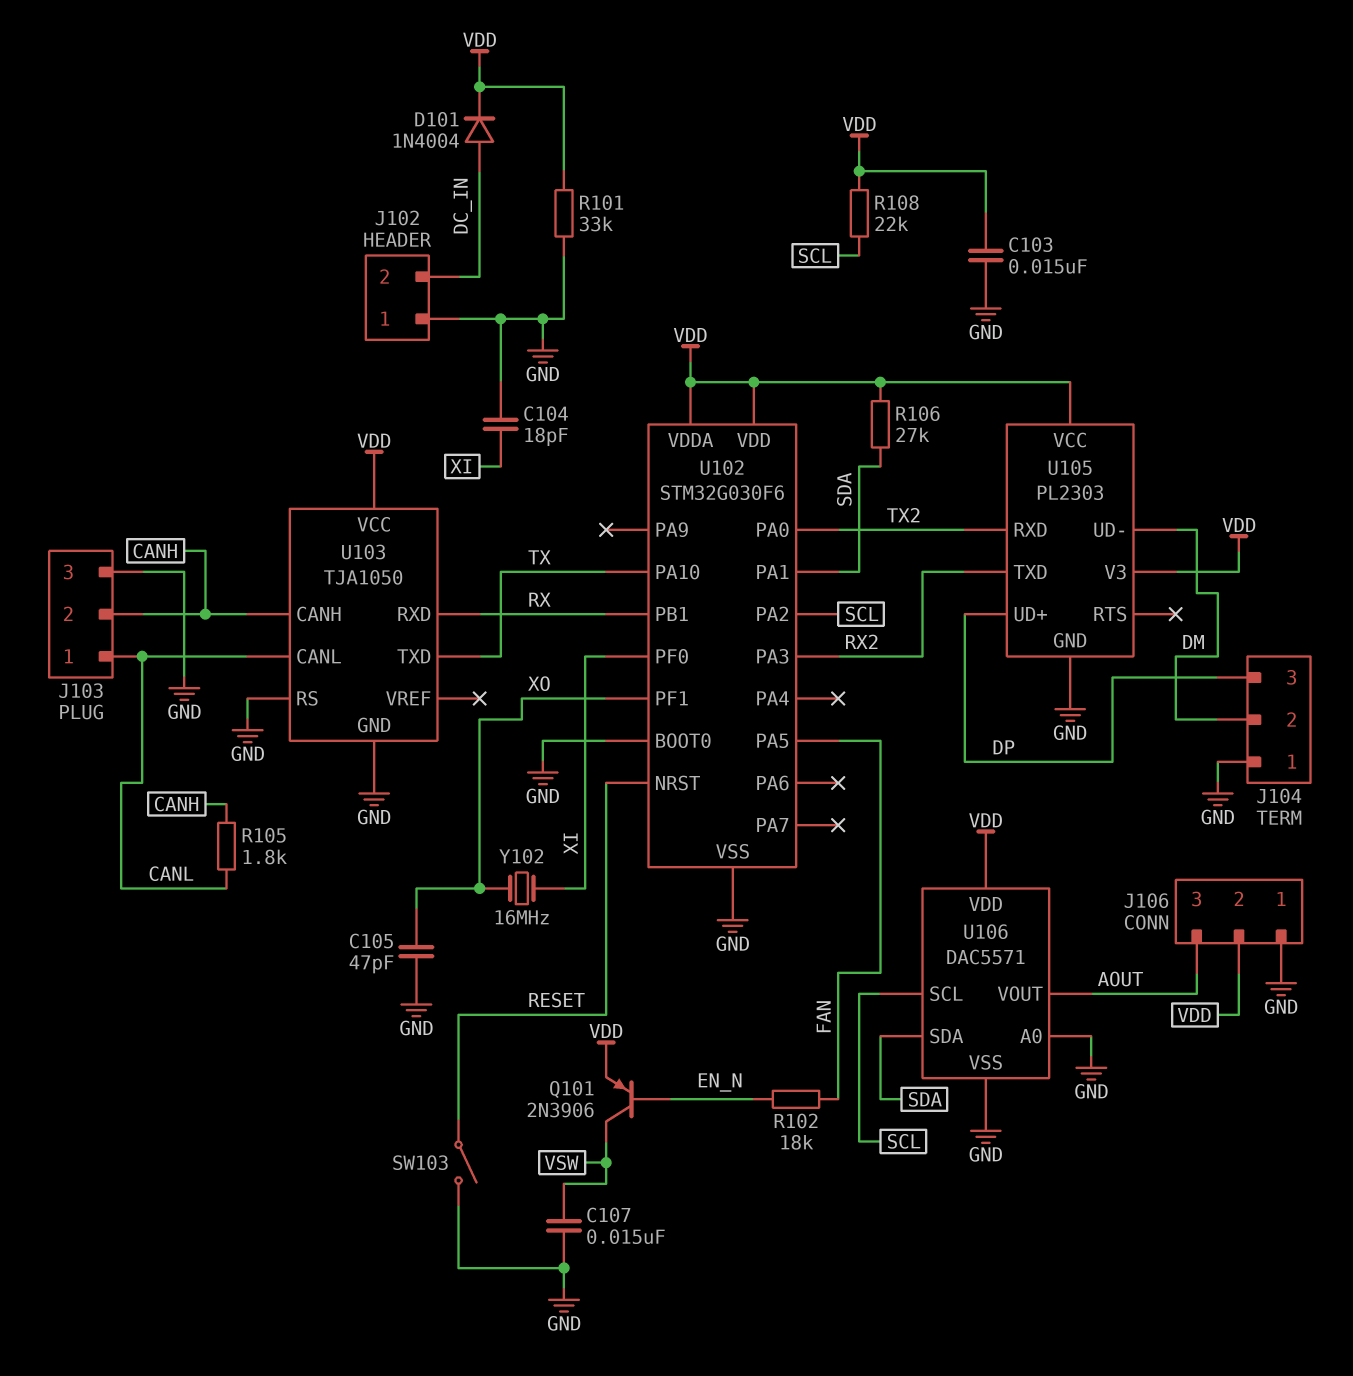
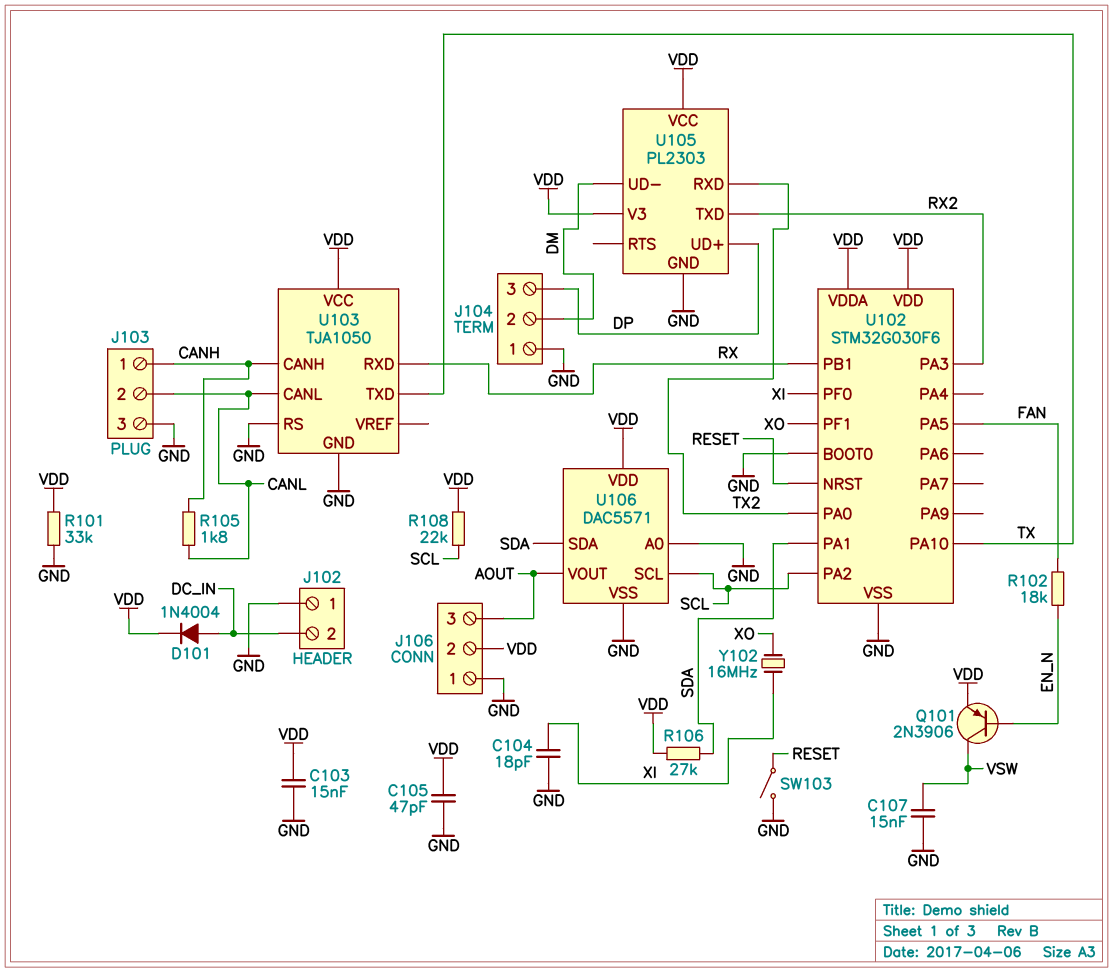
C105: 47pF (GND, XO) -> 47pF (GND, VDD)
J103 pin 1: CANL -> CANH
J103 pin 2: CANH -> CANL

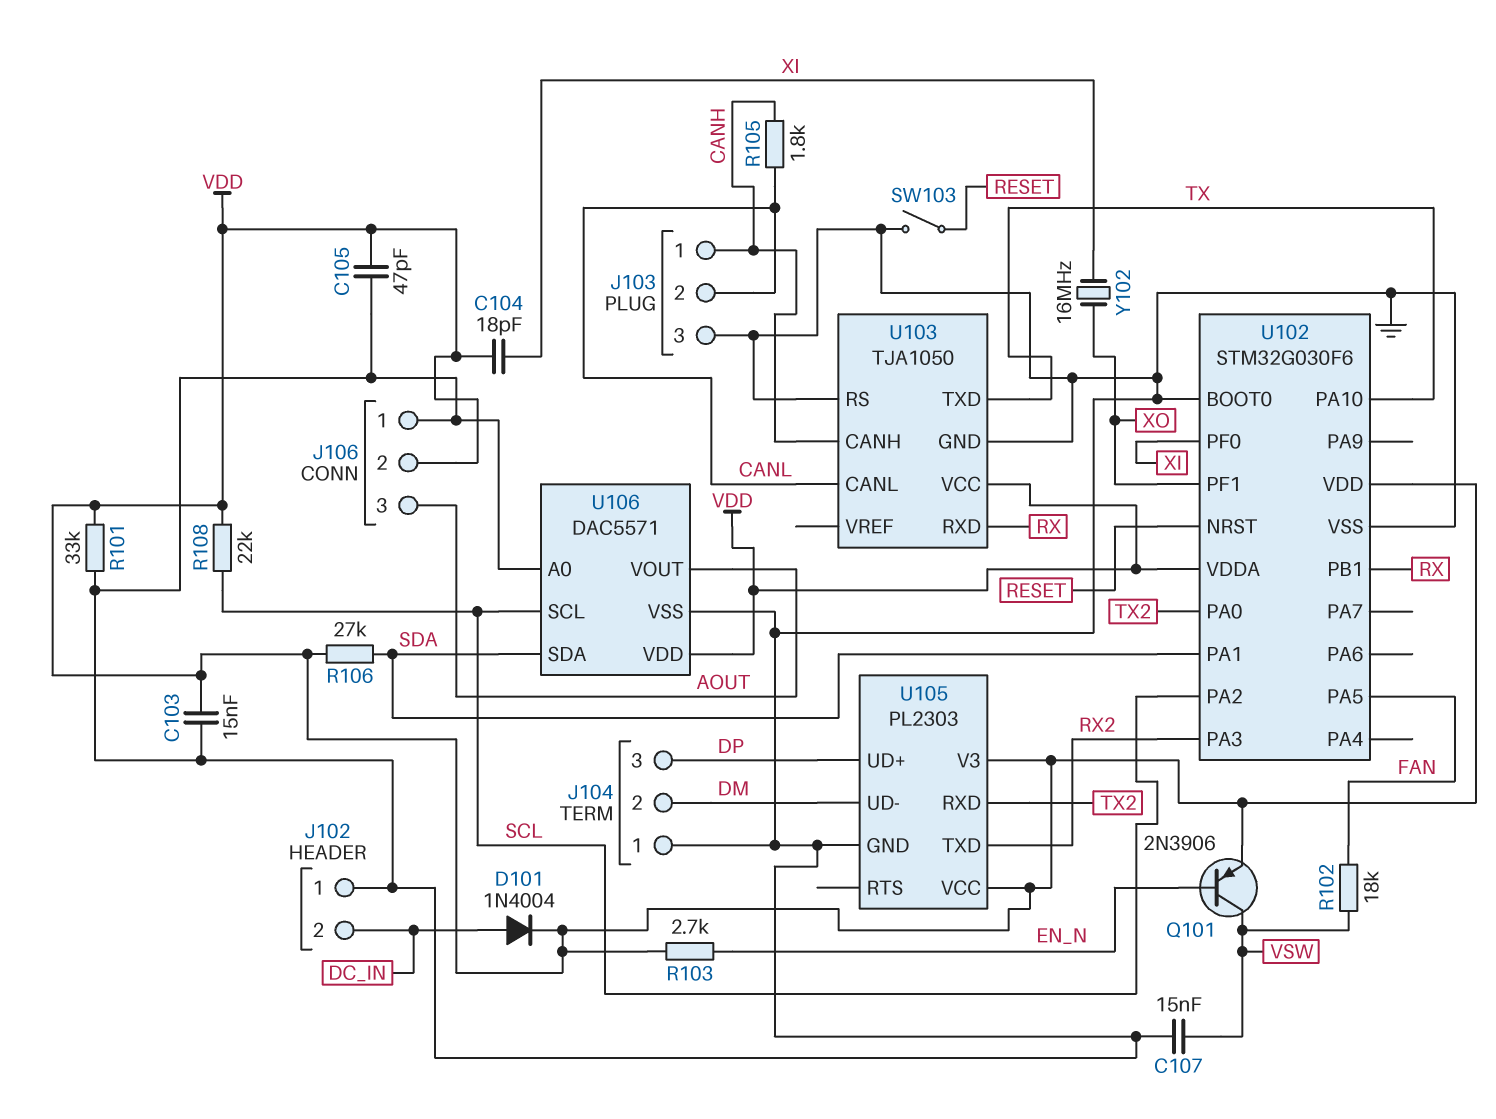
C104: 18pF (GND, XI) -> 18pF (VDD, XI)
R102: 18k (EN_N, FAN) -> 18k (FAN, VSW)
R103: none -> 2.7k (EN_N, VDD)

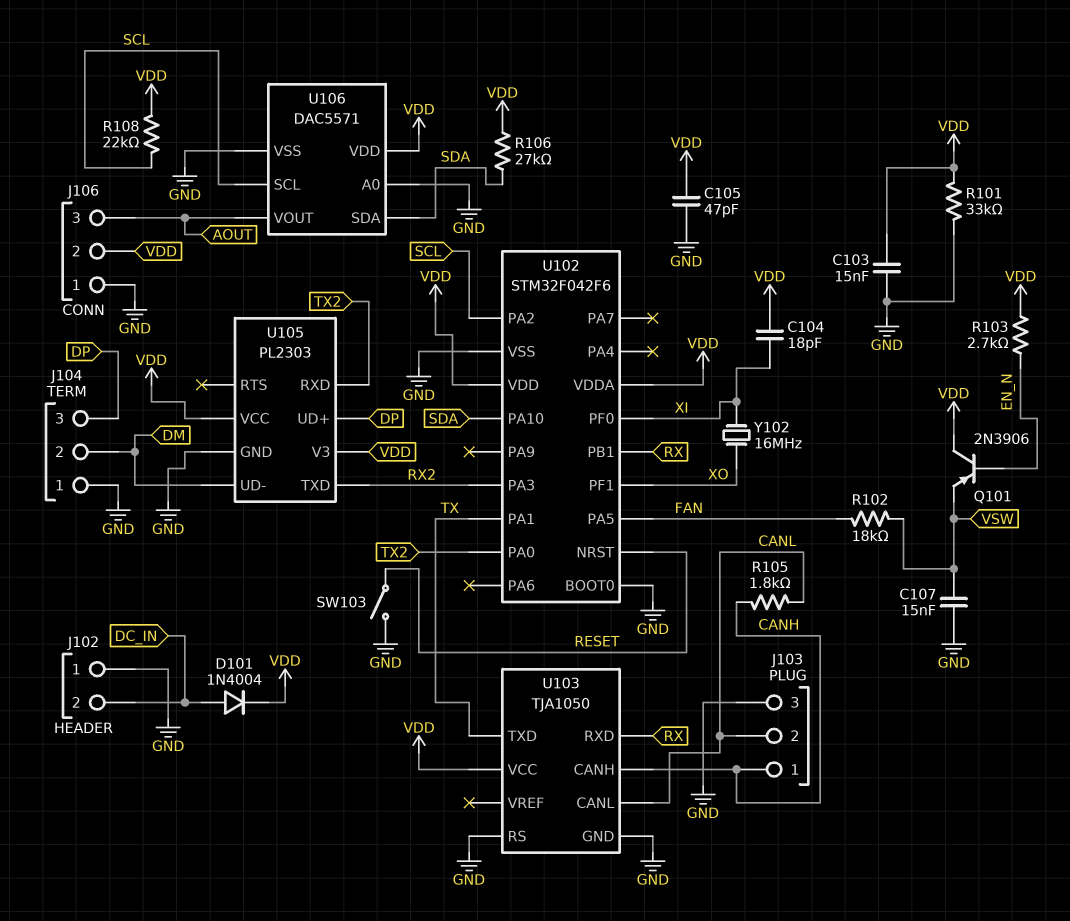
Q101: PNP 2N3906 (B EN_N, C VSW, E VDD) -> PNP 2N3906 (B EN_N, C VDD, E VSW)
U102: STM32G030F6 -> STM32F042F6
U102 pin PA1: SDA -> TX
U102 pin PA10: TX -> SDA

